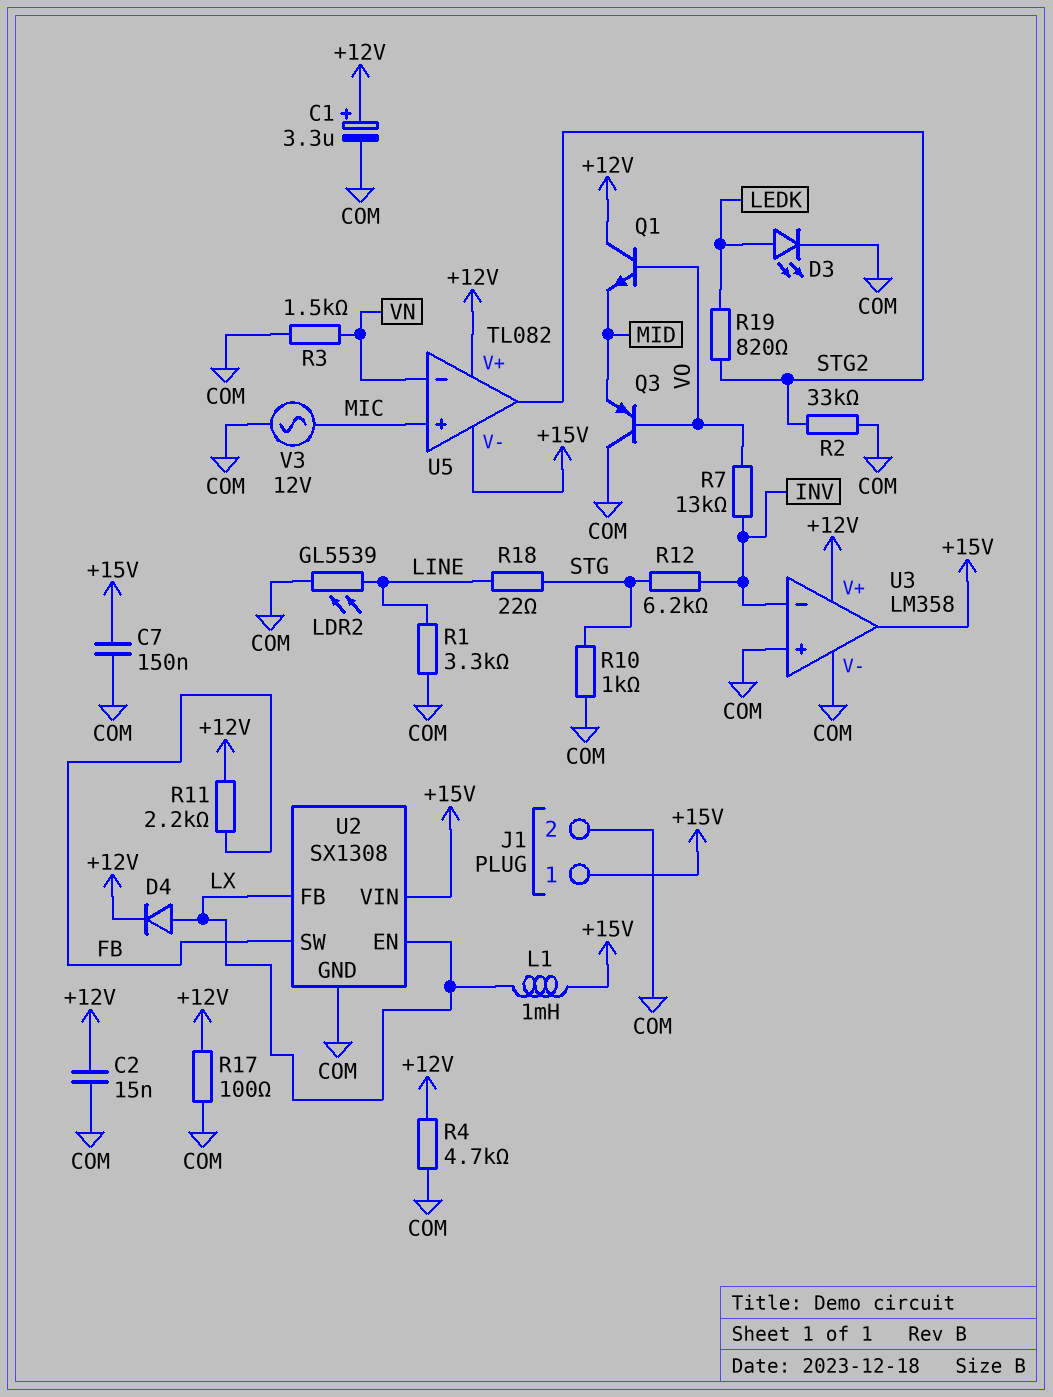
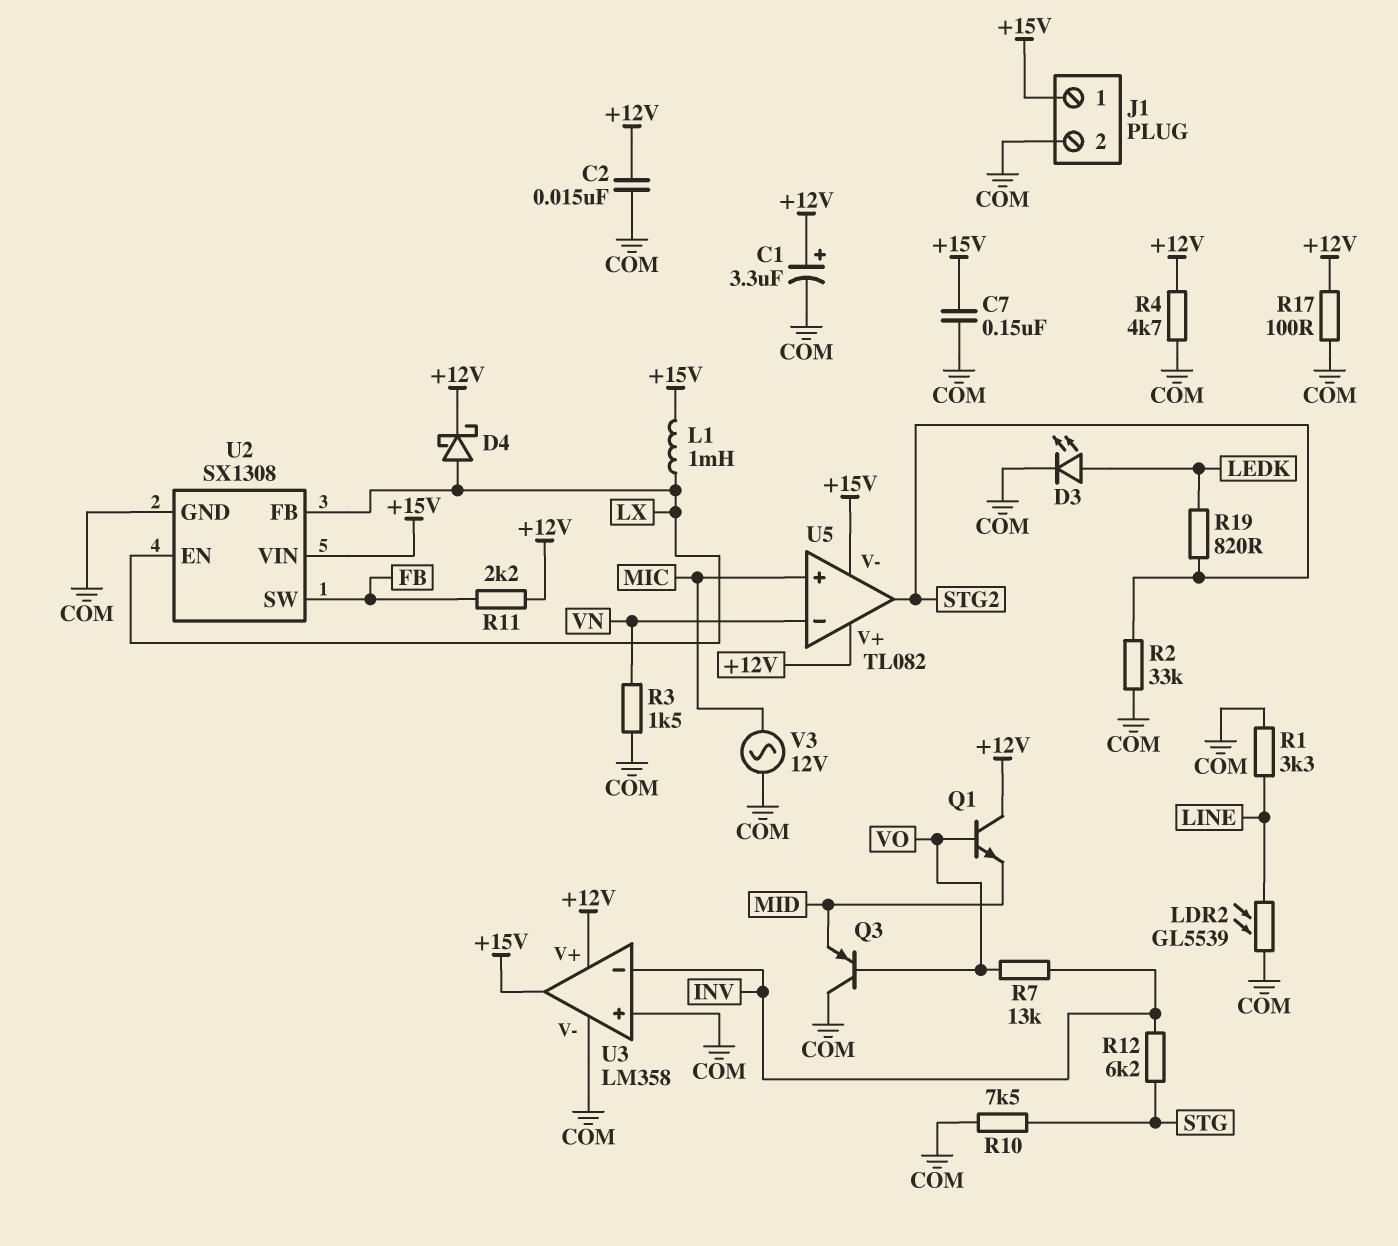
D4: diode (A LX, K +12V) -> schottky (A LX, K +12V)
R10: 1k (COM, STG) -> 7.5k (COM, STG)
R18: 22 (LINE, STG) -> none

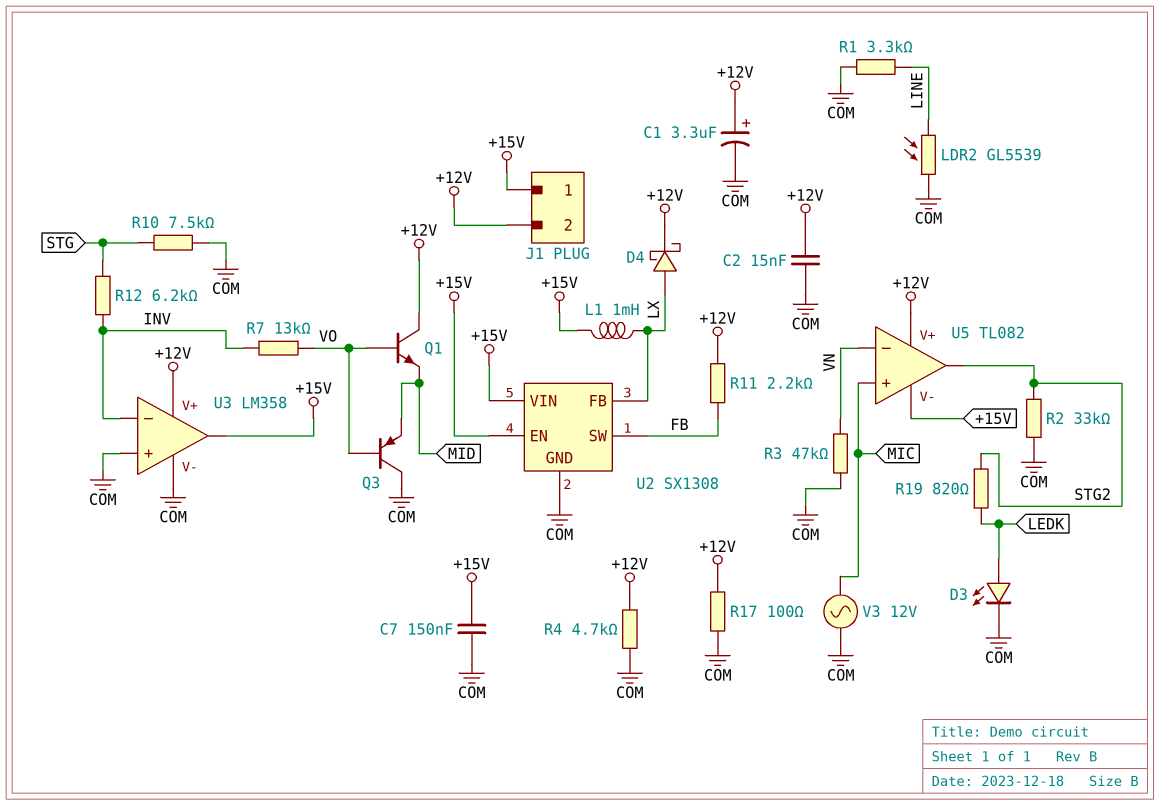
J1 pin 2: COM -> +12V
R3: 1.5k (COM, VN) -> 47k (COM, VN)
U2 pin EN: LX -> +15V

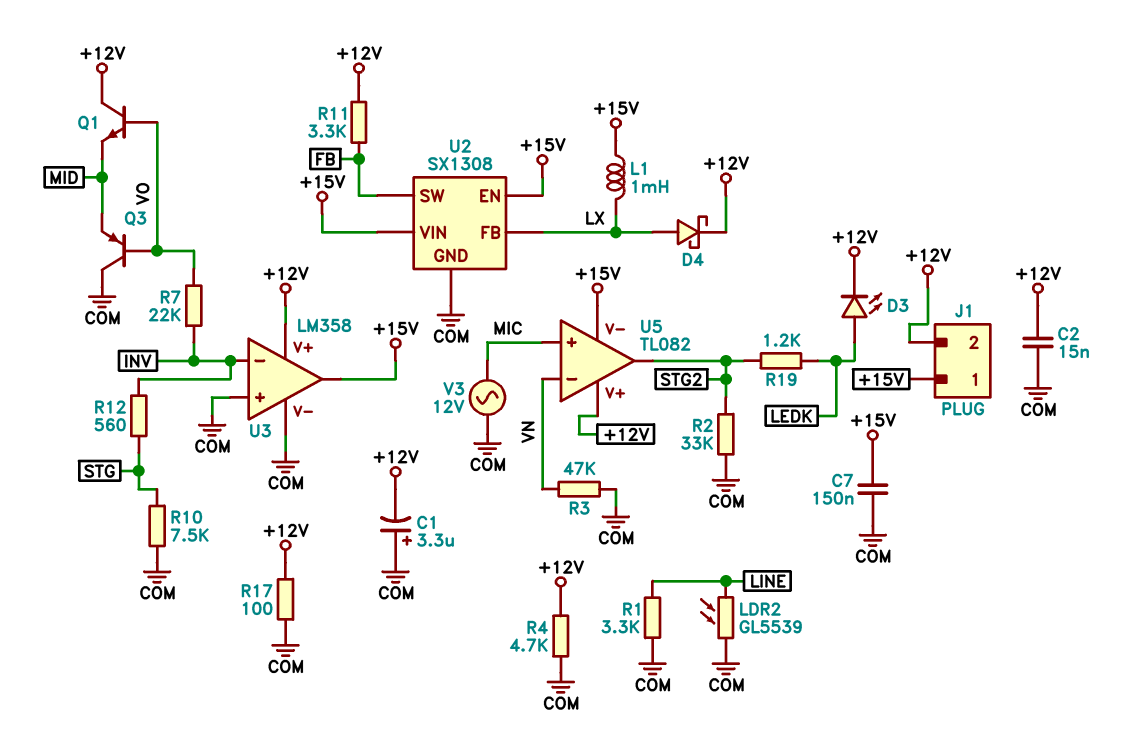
C1: 3.3uF (plus +12V, minus COM) -> 3.3uF (plus COM, minus +12V)
D3: LED (A LEDK, K COM) -> LED (A LEDK, K +12V)
R7: 13k (INV, VO) -> 22k (INV, VO)
R11: 2.2k (+12V, FB) -> 3.3k (+12V, FB)
R12: 6.2k (INV, STG) -> 560 (INV, STG)
R19: 820 (LEDK, STG2) -> 1.2k (LEDK, STG2)

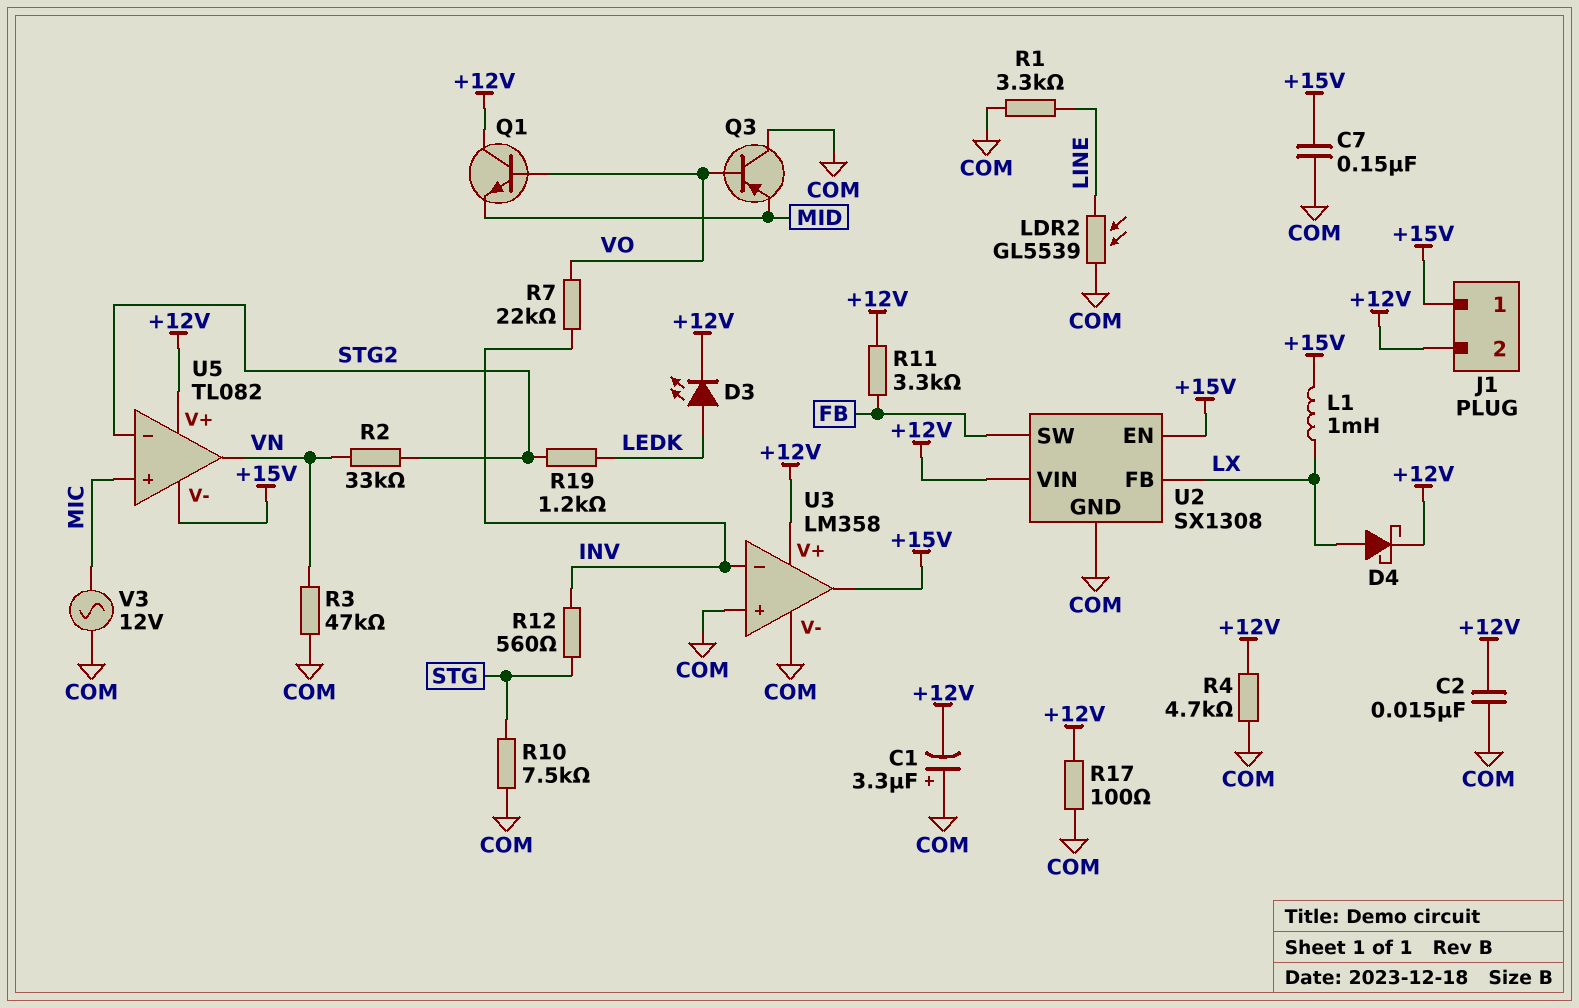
R2: 33k (COM, STG2) -> 33k (STG2, VN)
U2 pin VIN: +15V -> +12V
U5 pin in-: VN -> STG2
U5 pin out: STG2 -> VN

